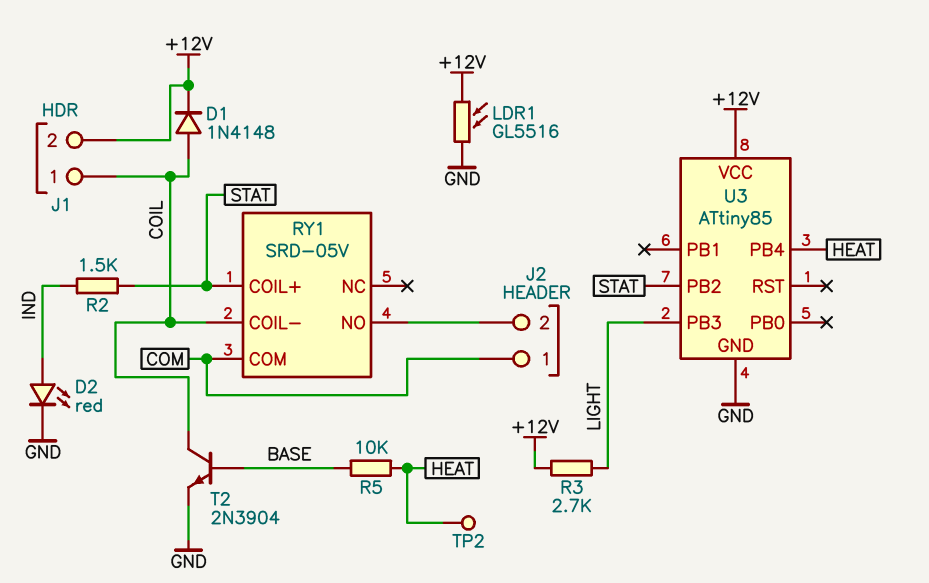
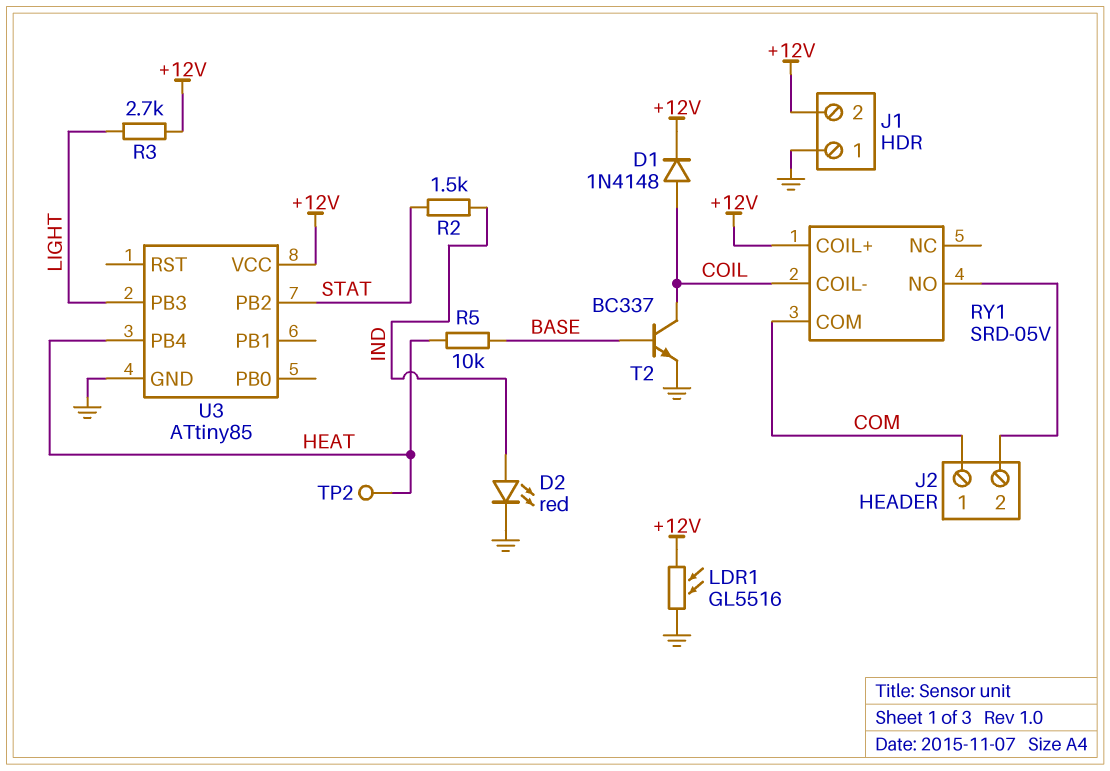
J1 pin 1: COIL -> GND
RY1 pin COIL+: STAT -> +12V
T2: NPN 2N3904 (B BASE, C COIL, E GND) -> NPN BC337 (B BASE, C COIL, E GND)

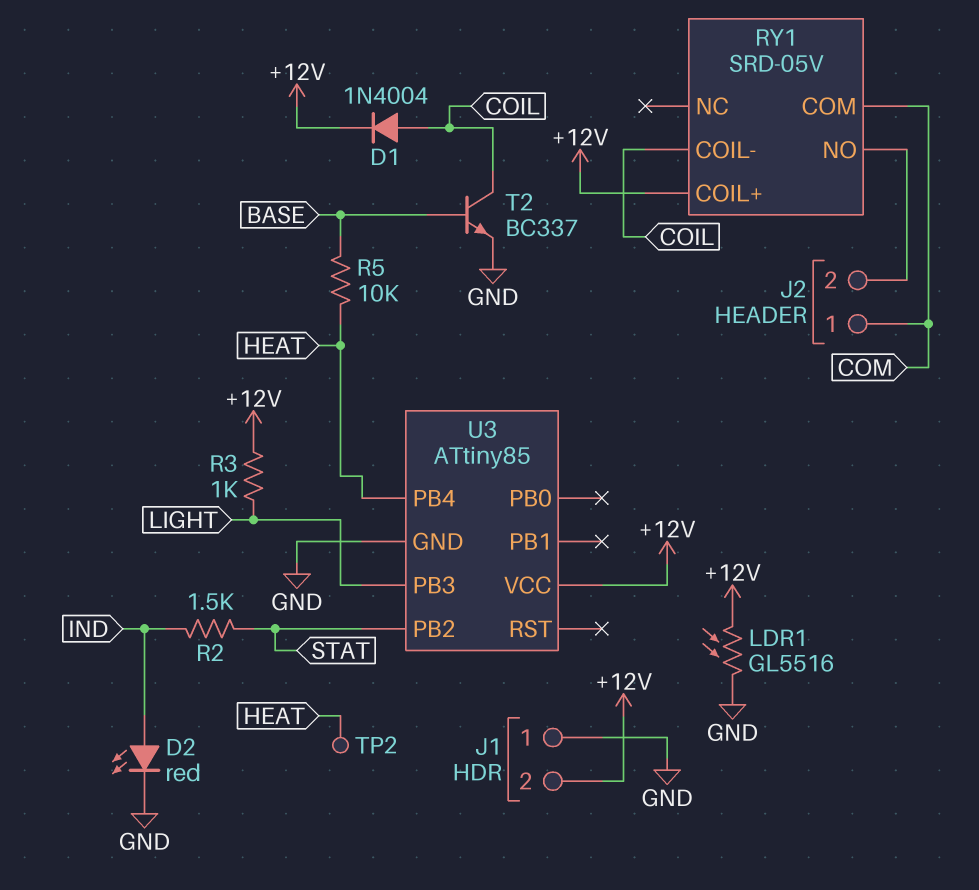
D1: diode 1N4148 (A COIL, K +12V) -> diode 1N4004 (A COIL, K +12V)
R3: 2.7k (+12V, LIGHT) -> 1k (+12V, LIGHT)

